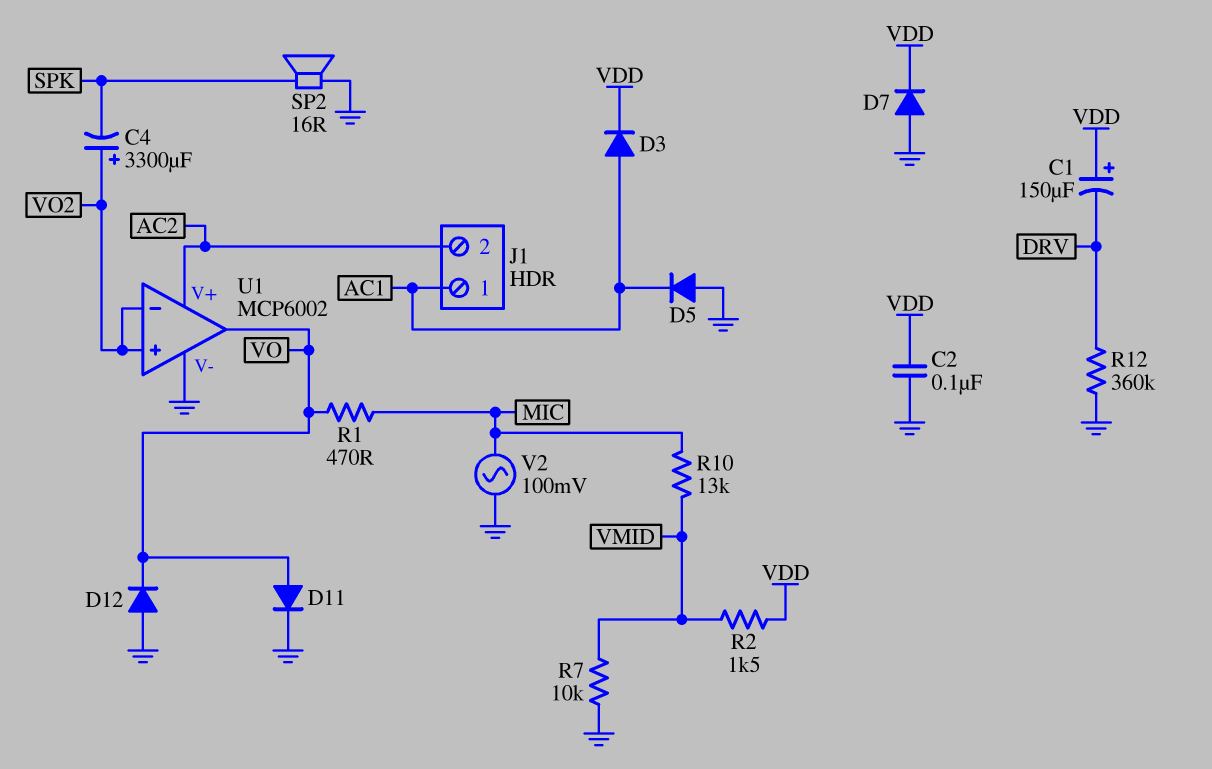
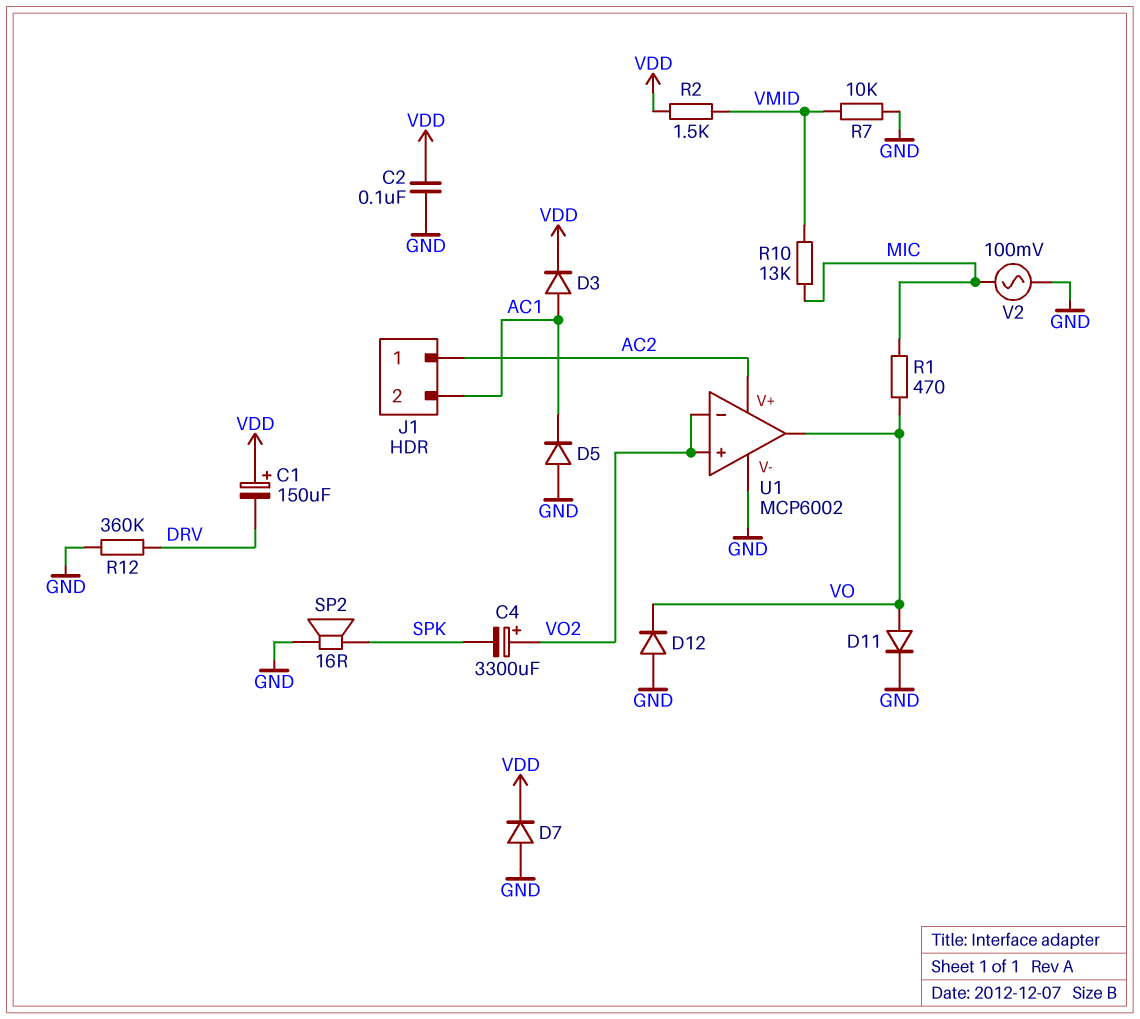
J1 pin 1: AC1 -> AC2
J1 pin 2: AC2 -> AC1

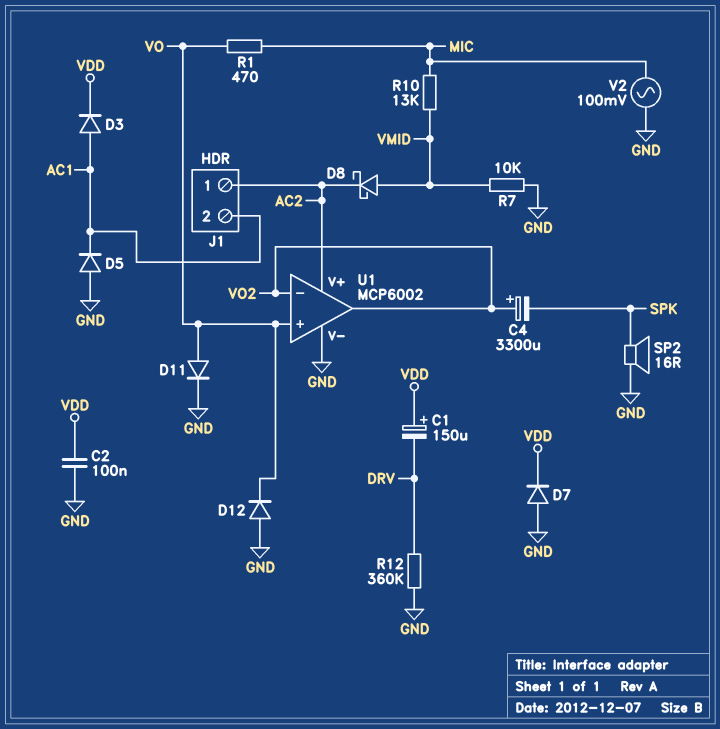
D8: none -> schottky (A VMID, K AC2)
R2: 1.5k (VDD, VMID) -> none
U1 pin in+: VO2 -> VO
U1 pin out: VO -> VO2

